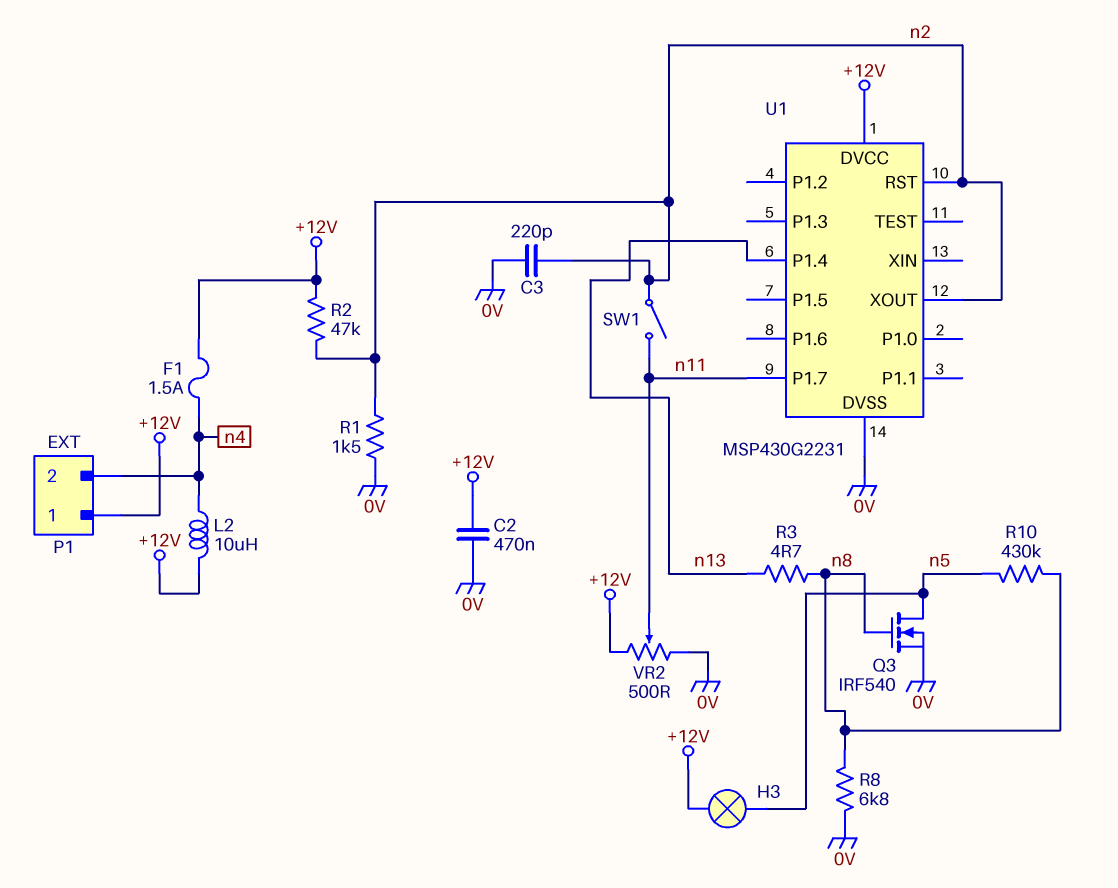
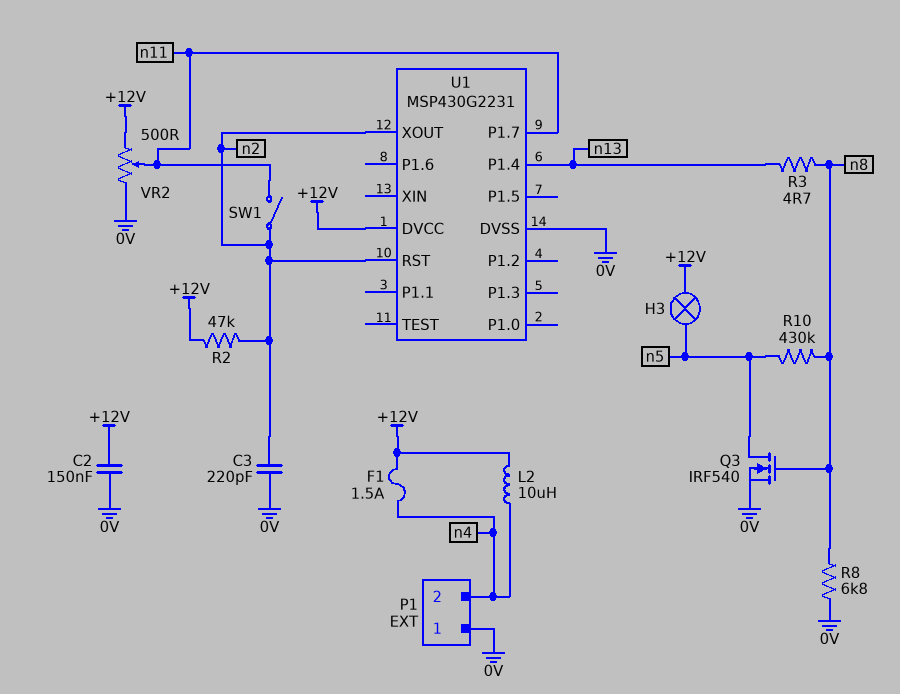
C2: 470nF (+12V, 0V) -> 150nF (+12V, 0V)
P1 pin 1: +12V -> 0V
R1: 1.5k (0V, n2) -> none

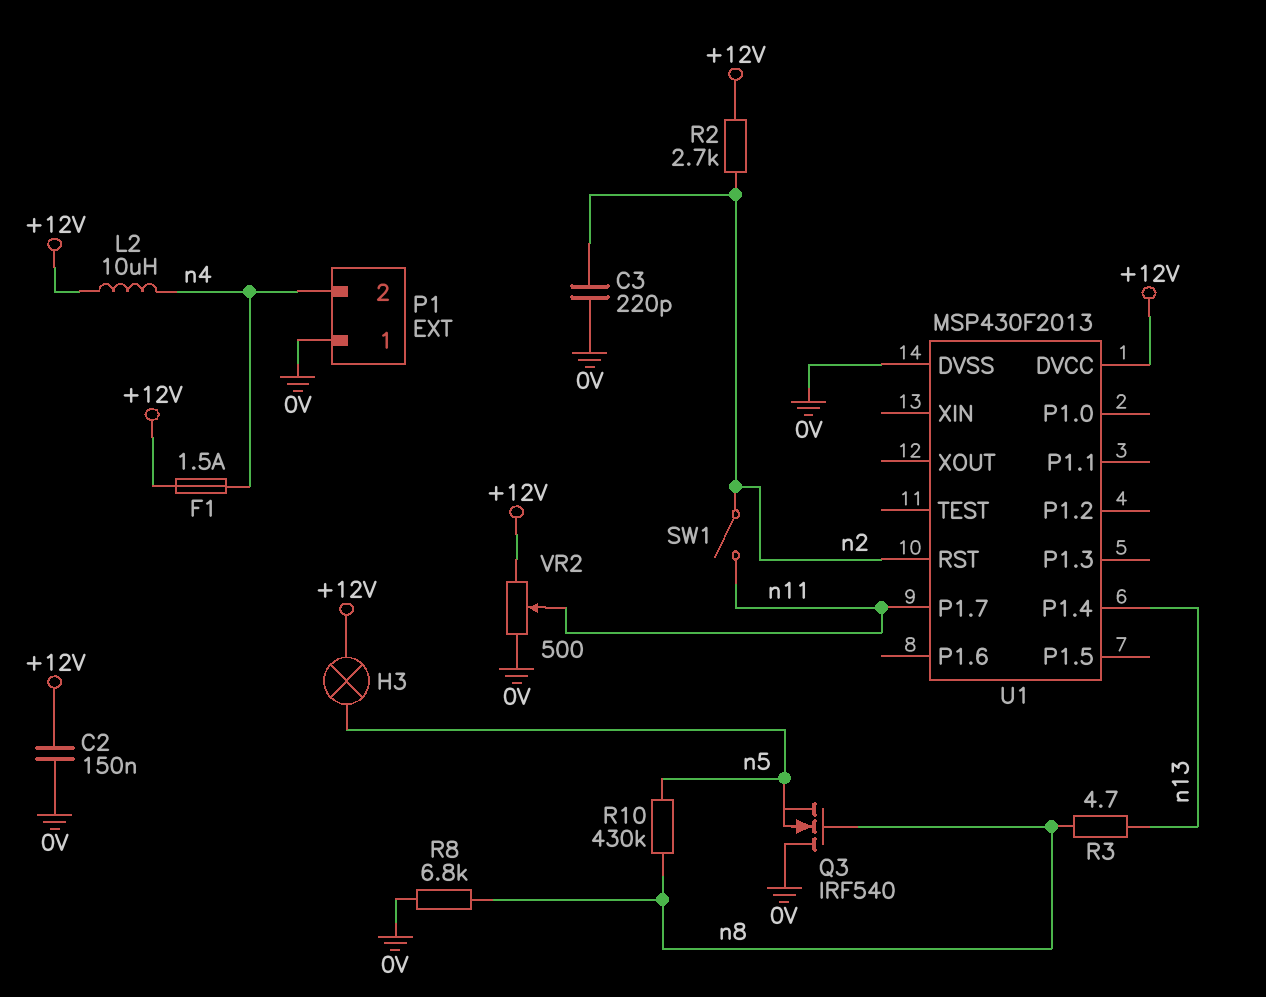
Q3: NMOS IRF540 (G n8, D n5, S 0V) -> NMOS IRF540 (G n8, D 0V, S n5)
R2: 47k (+12V, n2) -> 2.7k (+12V, n2)
U1: MSP430G2231 -> MSP430F2013
U1 pin XOUT: n2 -> none

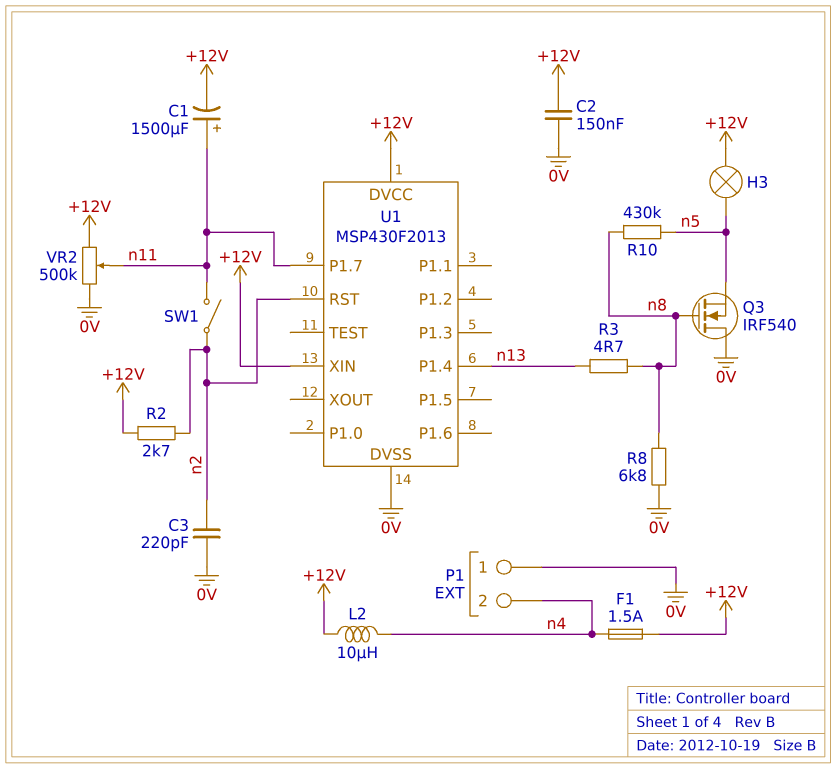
C1: none -> 1500uF (plus n11, minus +12V)
U1 pin XIN: none -> +12V
VR2: 500 (+12V, 0V, wiper n11) -> 500k (+12V, 0V, wiper n11)

